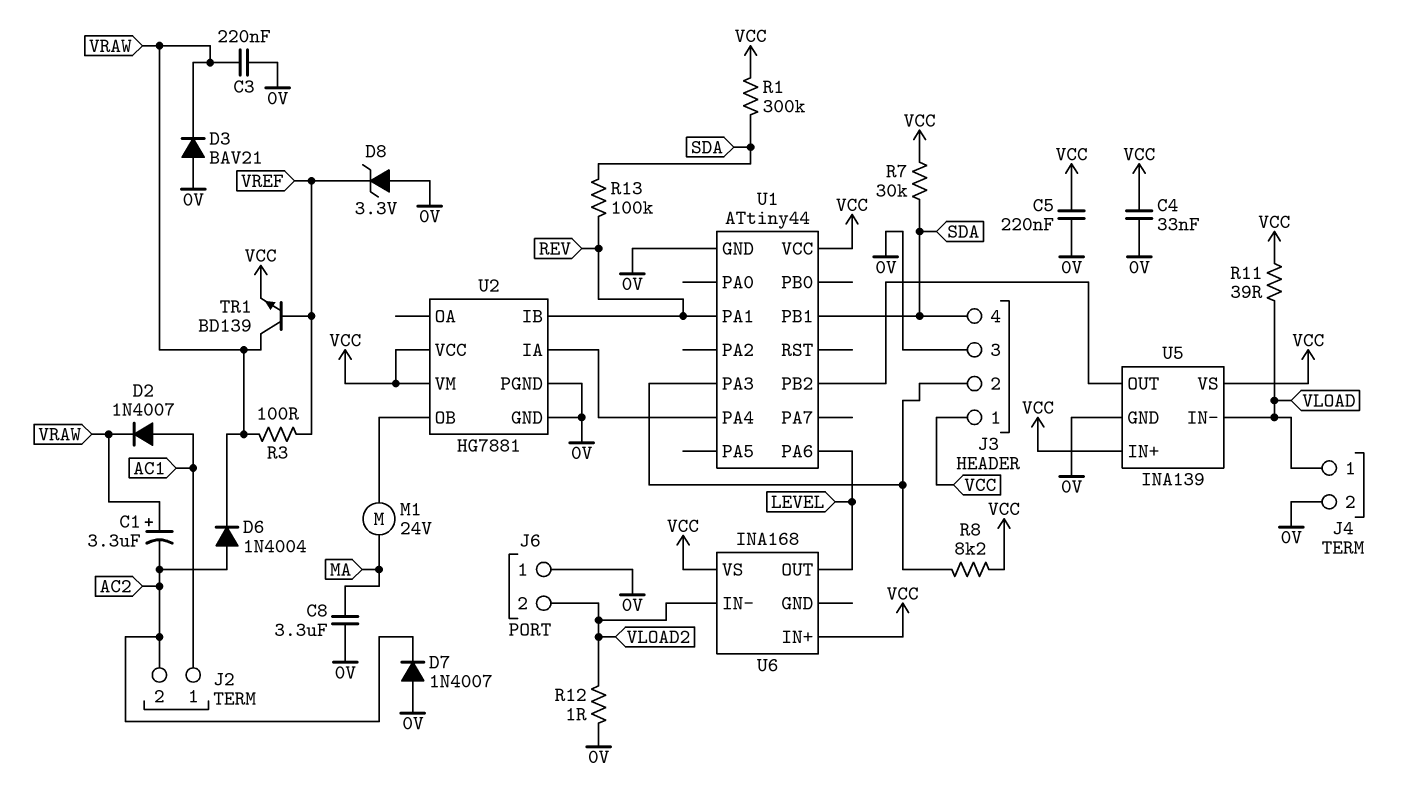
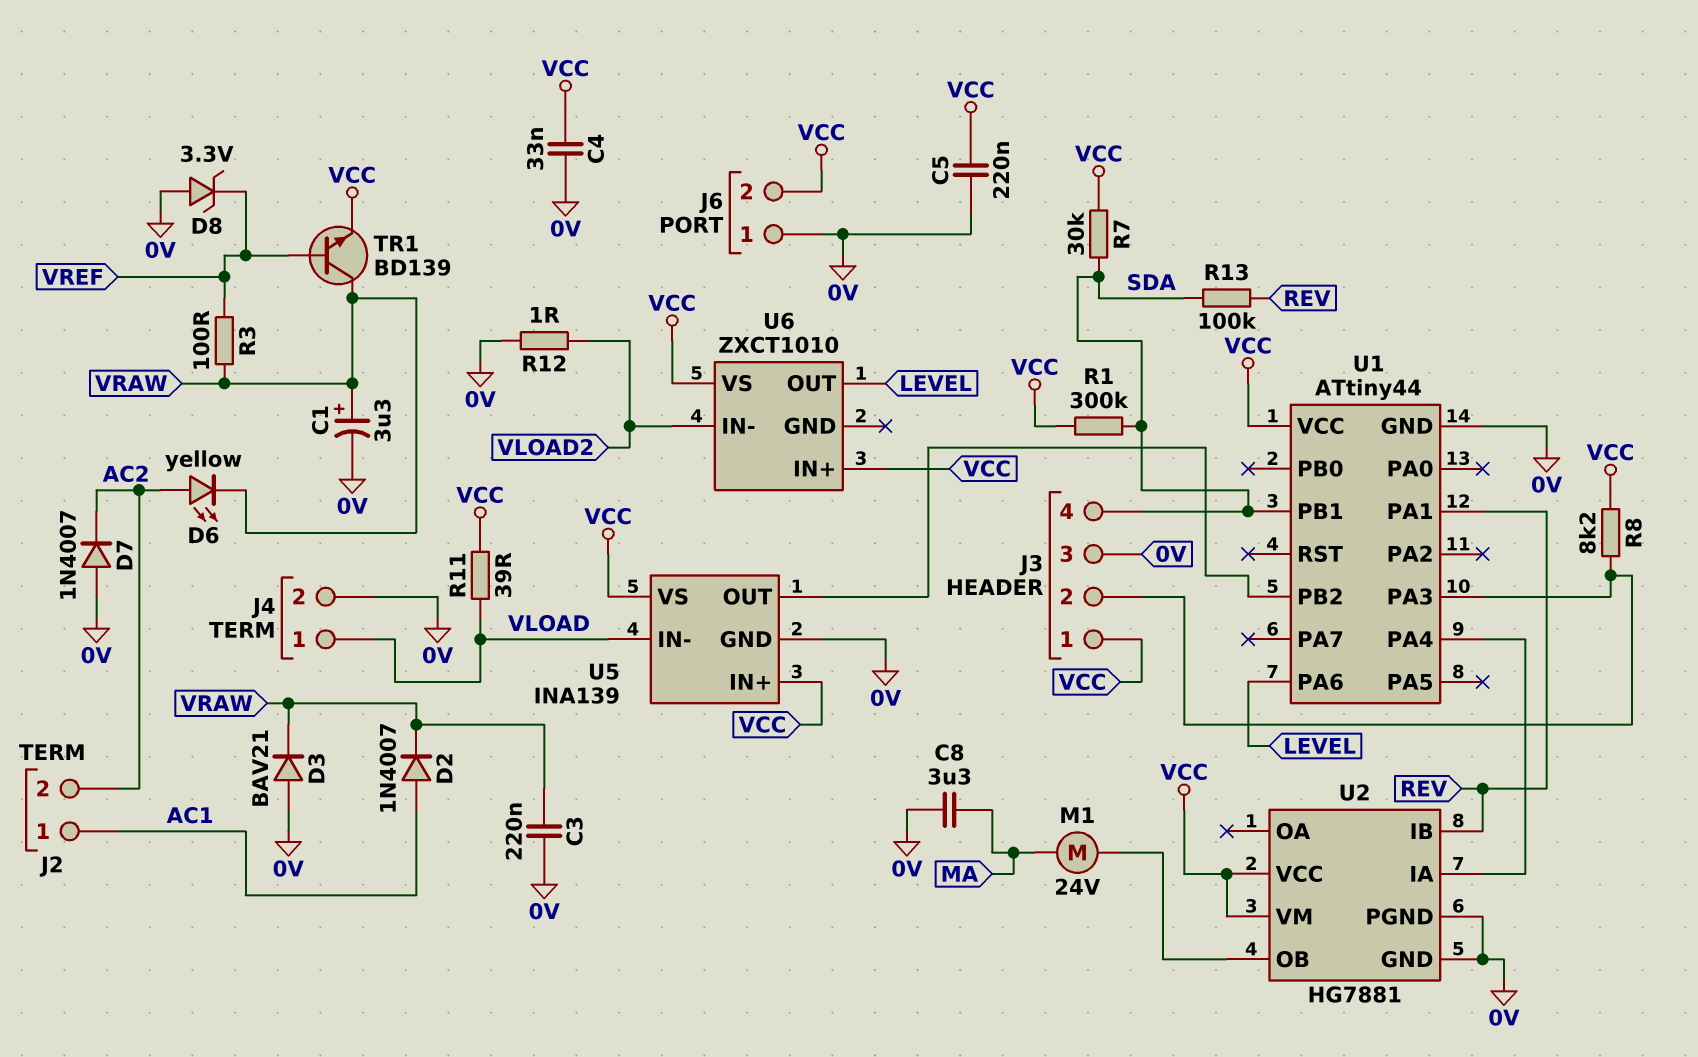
C1: 3.3uF (plus VRAW, minus AC2) -> 3.3uF (plus VRAW, minus 0V)
D6: diode 1N4004 (A AC2, K VRAW) -> LED yellow (A AC2, K VRAW)
J6 pin 2: VLOAD2 -> VCC
U6: INA168 -> ZXCT1010

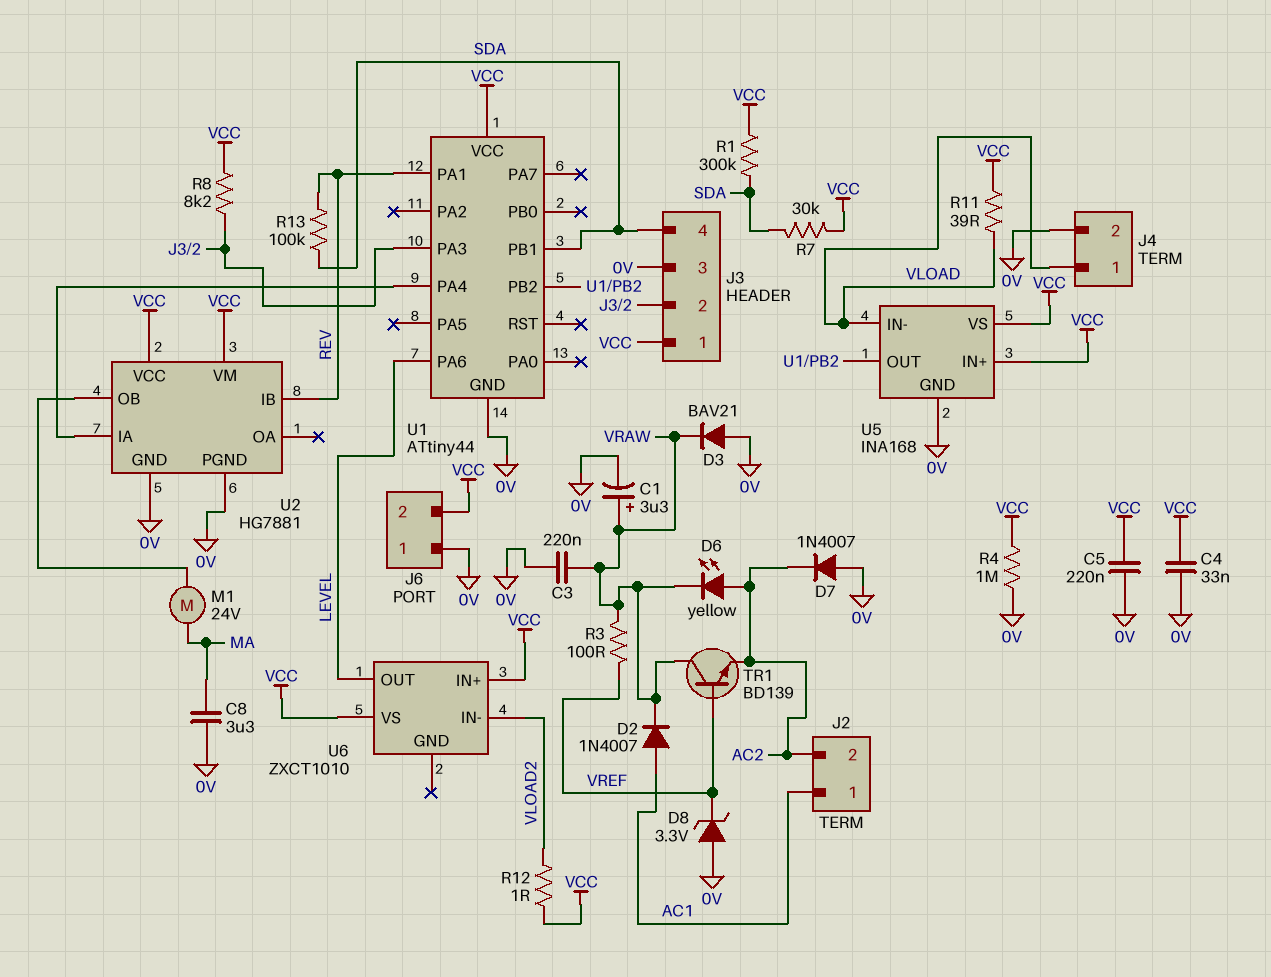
R4: none -> 1M (0V, VCC)
R12: 1 (0V, VLOAD2) -> 1 (VCC, VLOAD2)
TR1: NPN BD139 (B VREF, C VRAW, E VCC) -> NPN BD139 (B VREF, C VRAW, E AC2)
U5: INA139 -> INA168

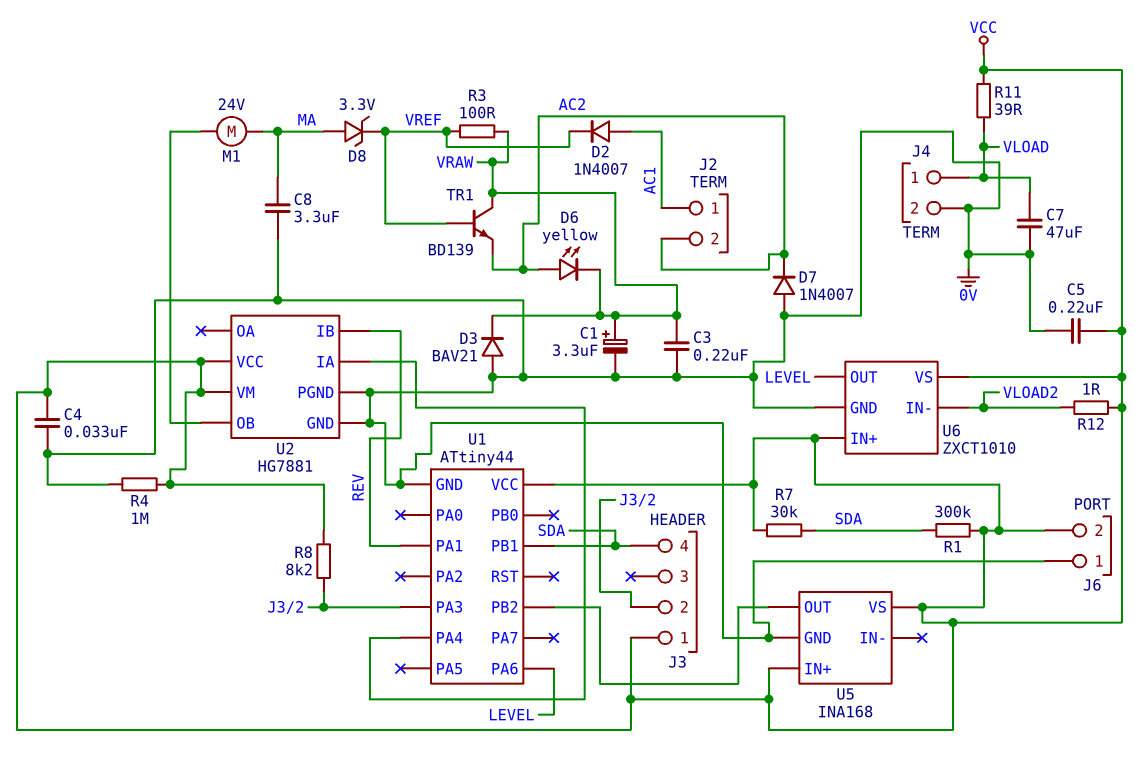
C7: none -> 47uF (0V, VLOAD)
D2: diode 1N4007 (A AC1, K VRAW) -> diode 1N4007 (A AC1, K VREF)
D8: zener 3.3V (A 0V, K VREF) -> zener 3.3V (A MA, K VREF)
J3 pin 3: 0V -> none
R13: 100k (REV, SDA) -> none
U5 pin IN-: VLOAD -> none
U6 pin GND: none -> 0V

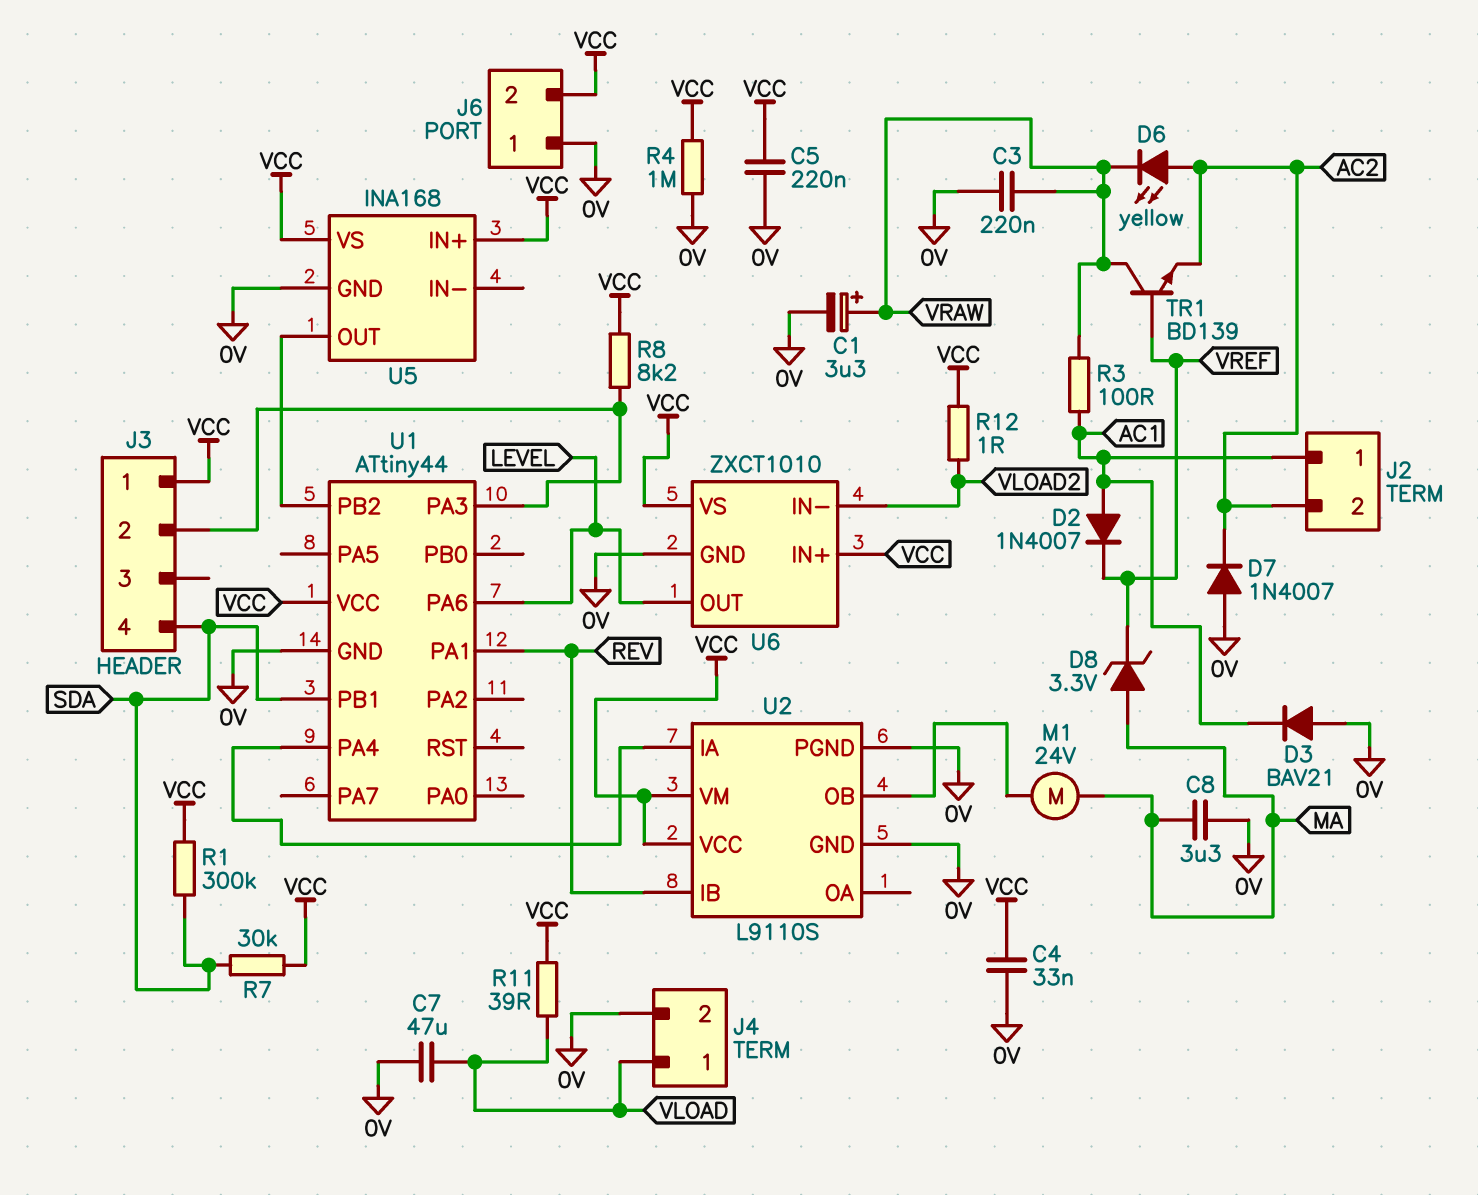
D3: diode BAV21 (A 0V, K VRAW) -> diode BAV21 (A 0V, K AC1)
R3: 100 (VRAW, VREF) -> 100 (AC1, VRAW)
U2: HG7881 -> L9110S

